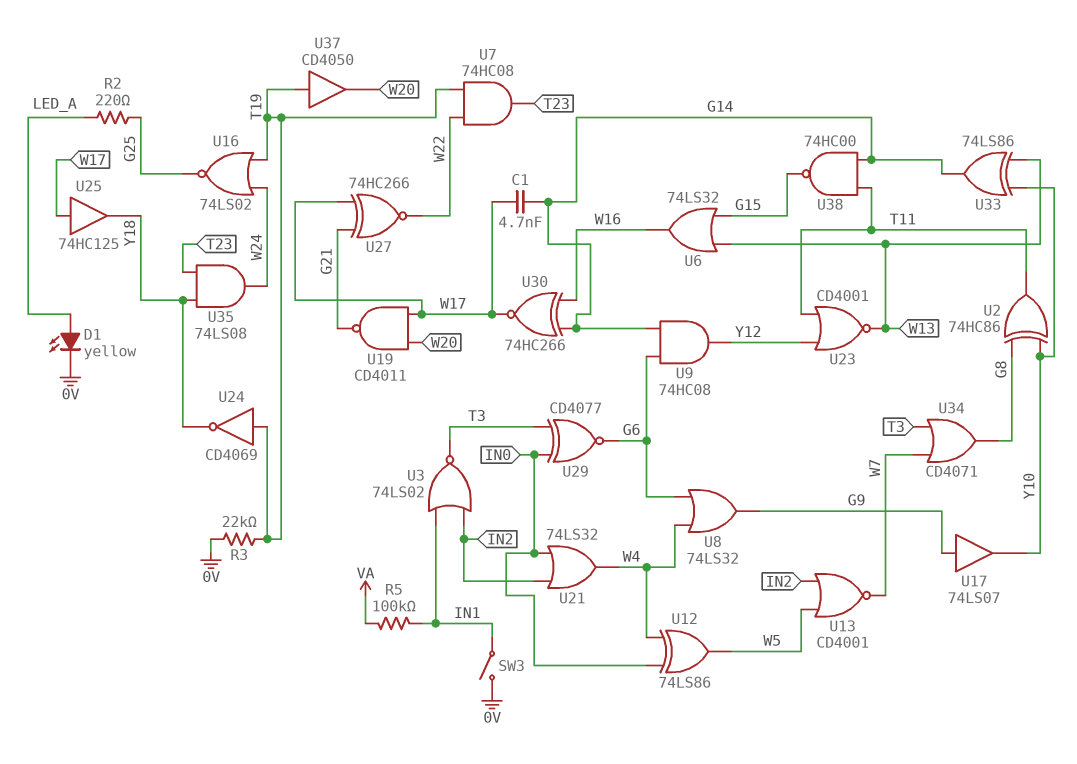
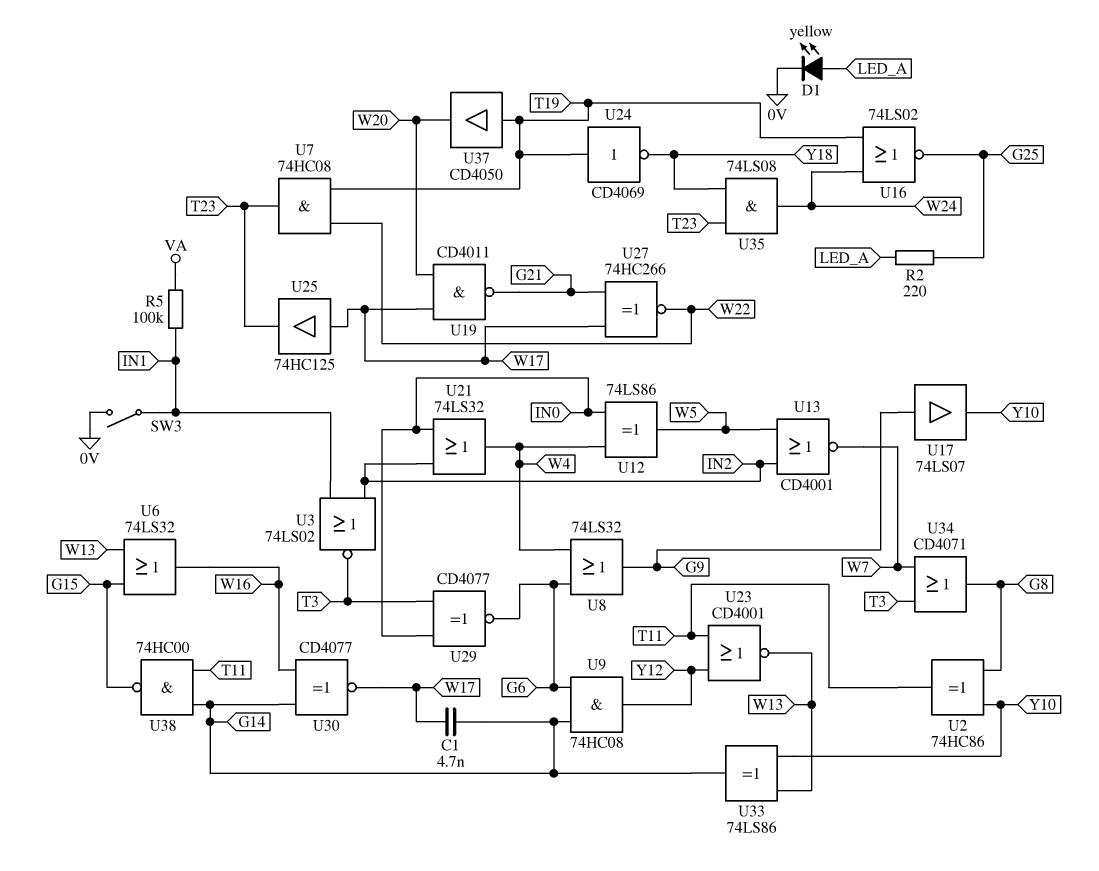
R3: 22k (0V, T19) -> none
U25: buffer 74HC125 (in W17, out Y18) -> buffer 74HC125 (in W17, out T23)
U30: XNOR 74HC266 (in G14, in W16, out W17) -> XNOR CD4077 (in G14, in W16, out W17)

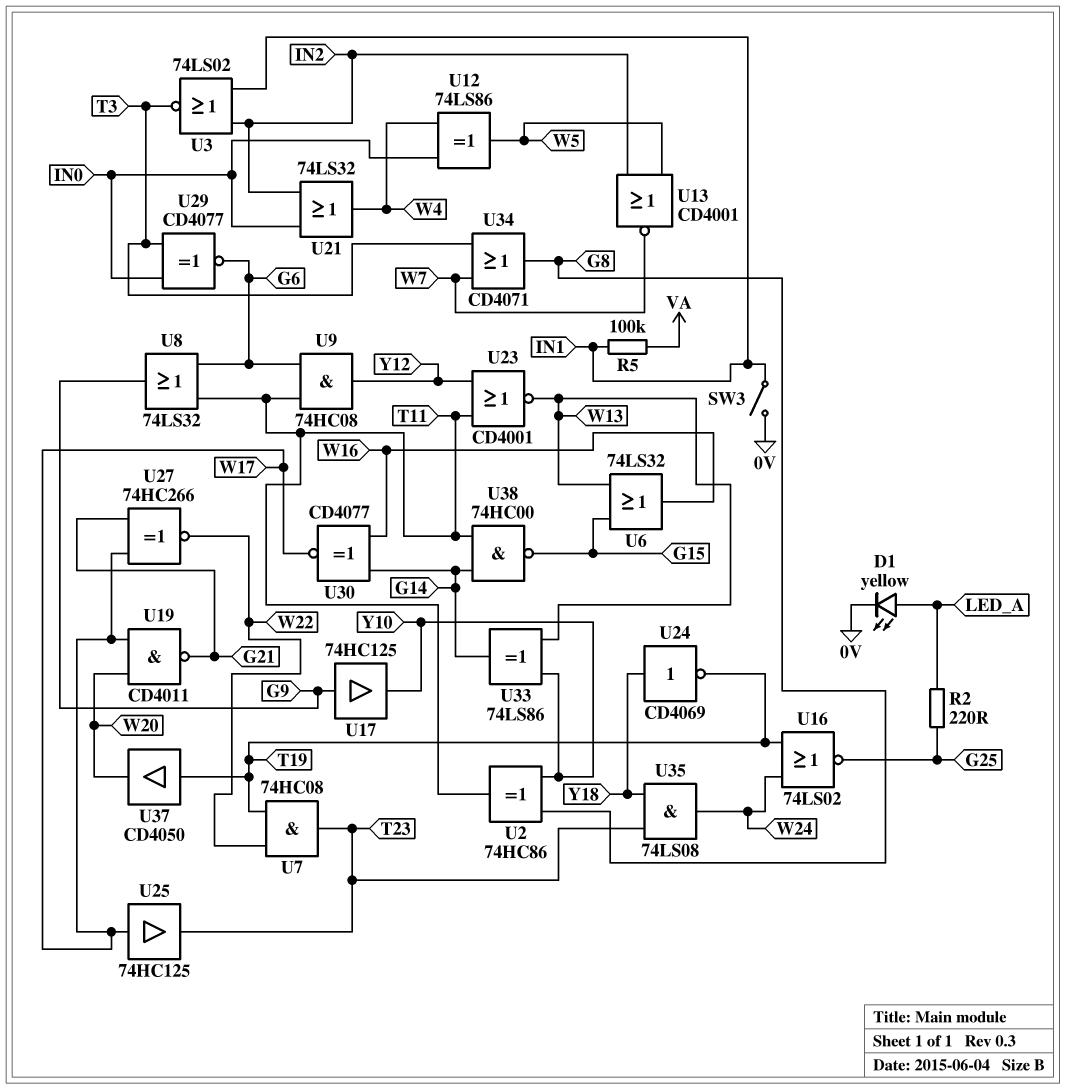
C1: 4.7nF (G14, W17) -> none
U8: OR 74LS32 (in G6, in W4, out G9) -> OR 74LS32 (in G6, in T11, out G9)
U9: AND 74HC08 (in G6, in G14, out Y12) -> AND 74HC08 (in G6, in T11, out Y12)
U17: buffer 74LS07 (in G9, out Y10) -> buffer 74HC125 (in G9, out Y10)
U24: NOT CD4069 (in T19, out Y18) -> NOT CD4069 (in Y18, out T19)

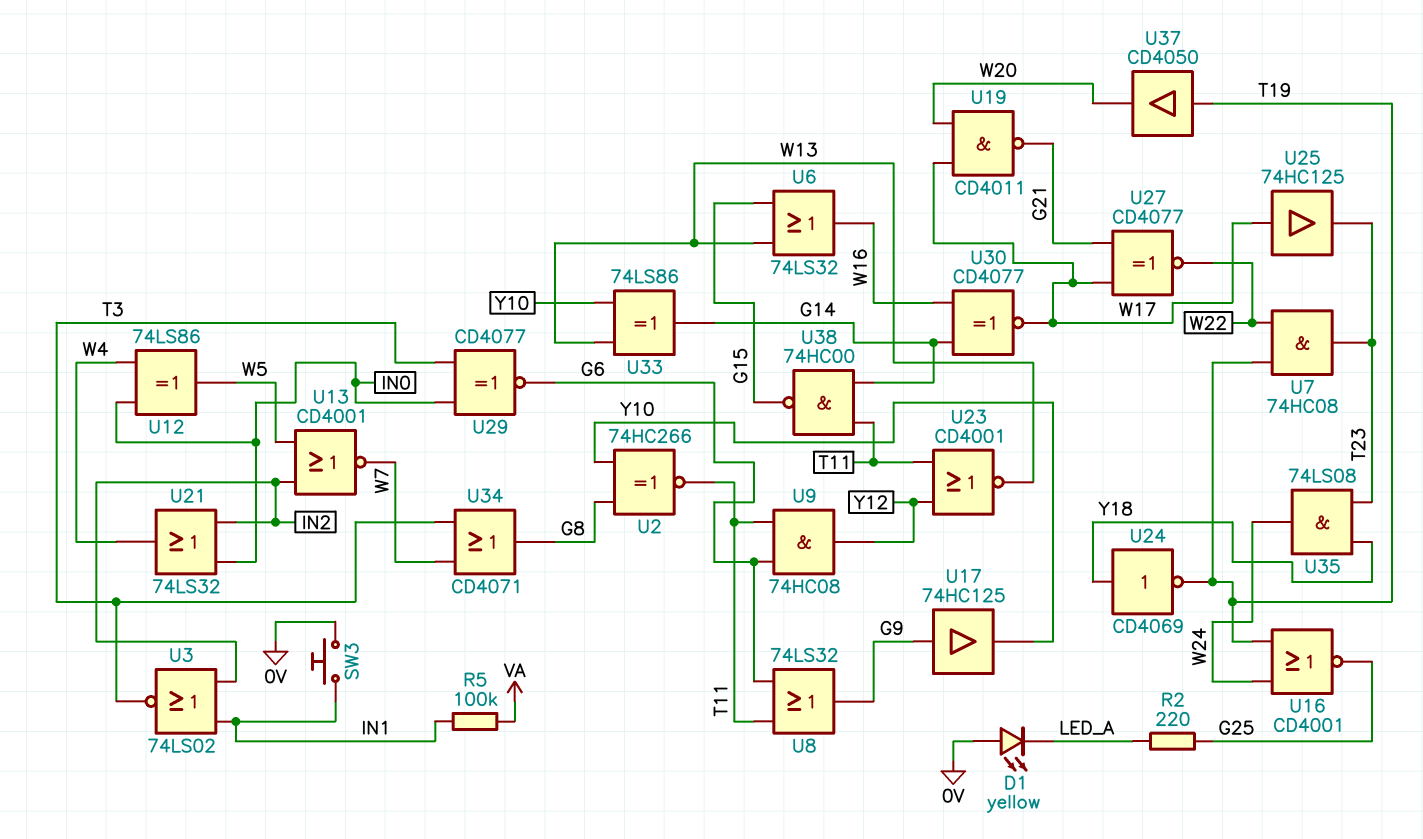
D1: LED yellow (A LED_A, K 0V) -> LED yellow (A 0V, K LED_A)
SW3: switch (0V, IN1) -> button (0V, IN1)
U2: XOR 74HC86 (in G8, in Y10, out T11) -> XNOR 74HC266 (in G8, in Y10, out T11)
U16: NOR 74LS02 (in T19, in W24, out G25) -> NOR CD4001 (in T19, in W24, out G25)
U27: XNOR 74HC266 (in G21, in W17, out W22) -> XNOR CD4077 (in G21, in W17, out W22)

